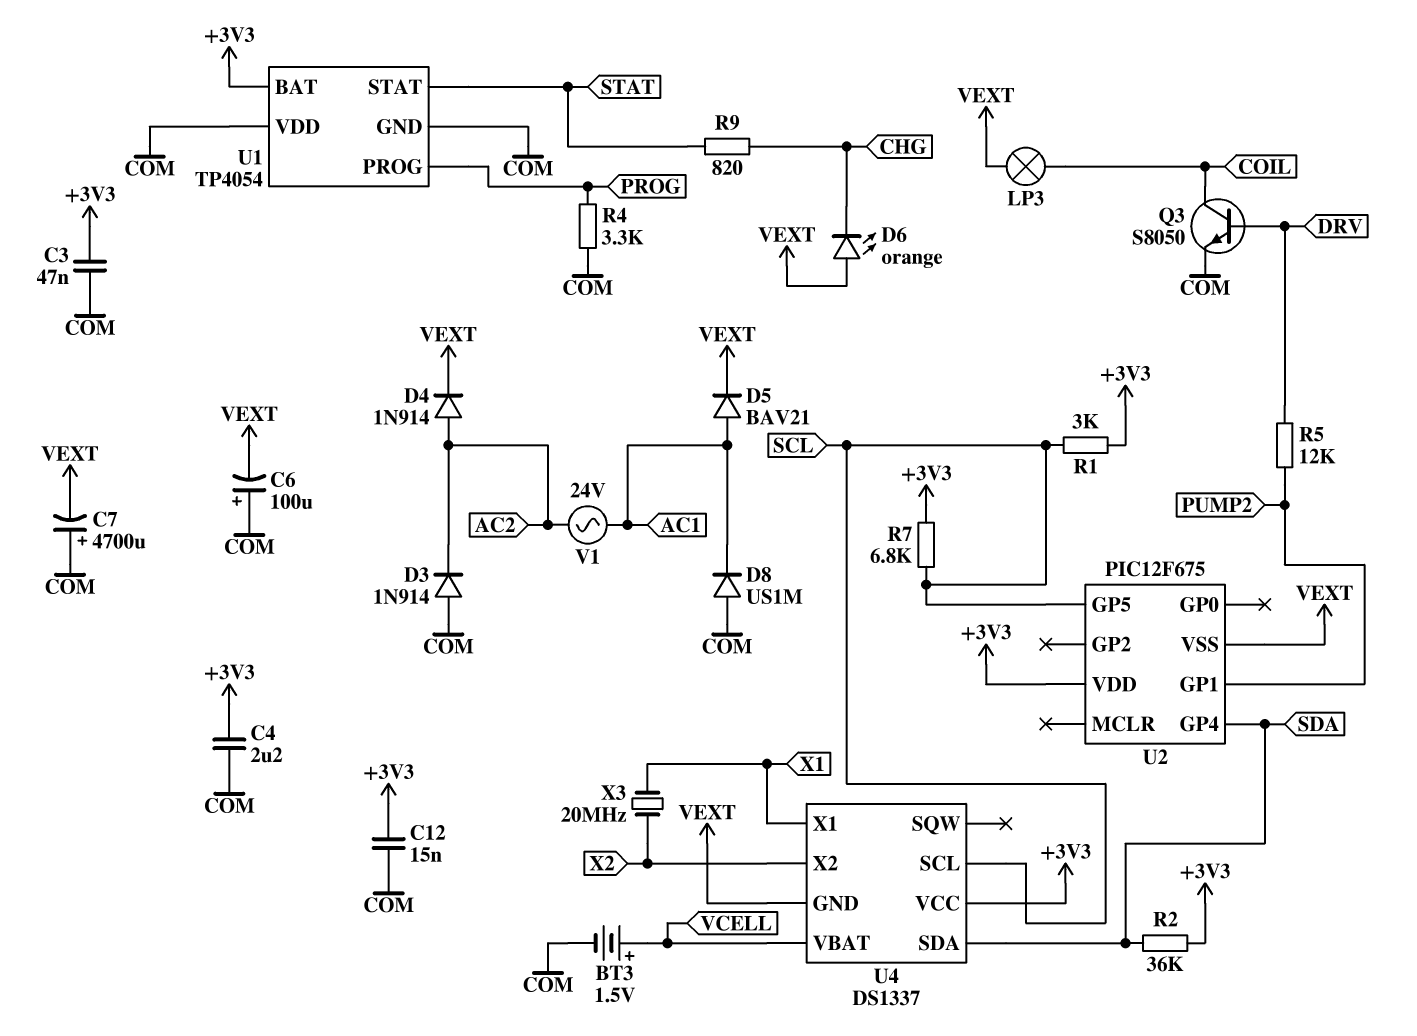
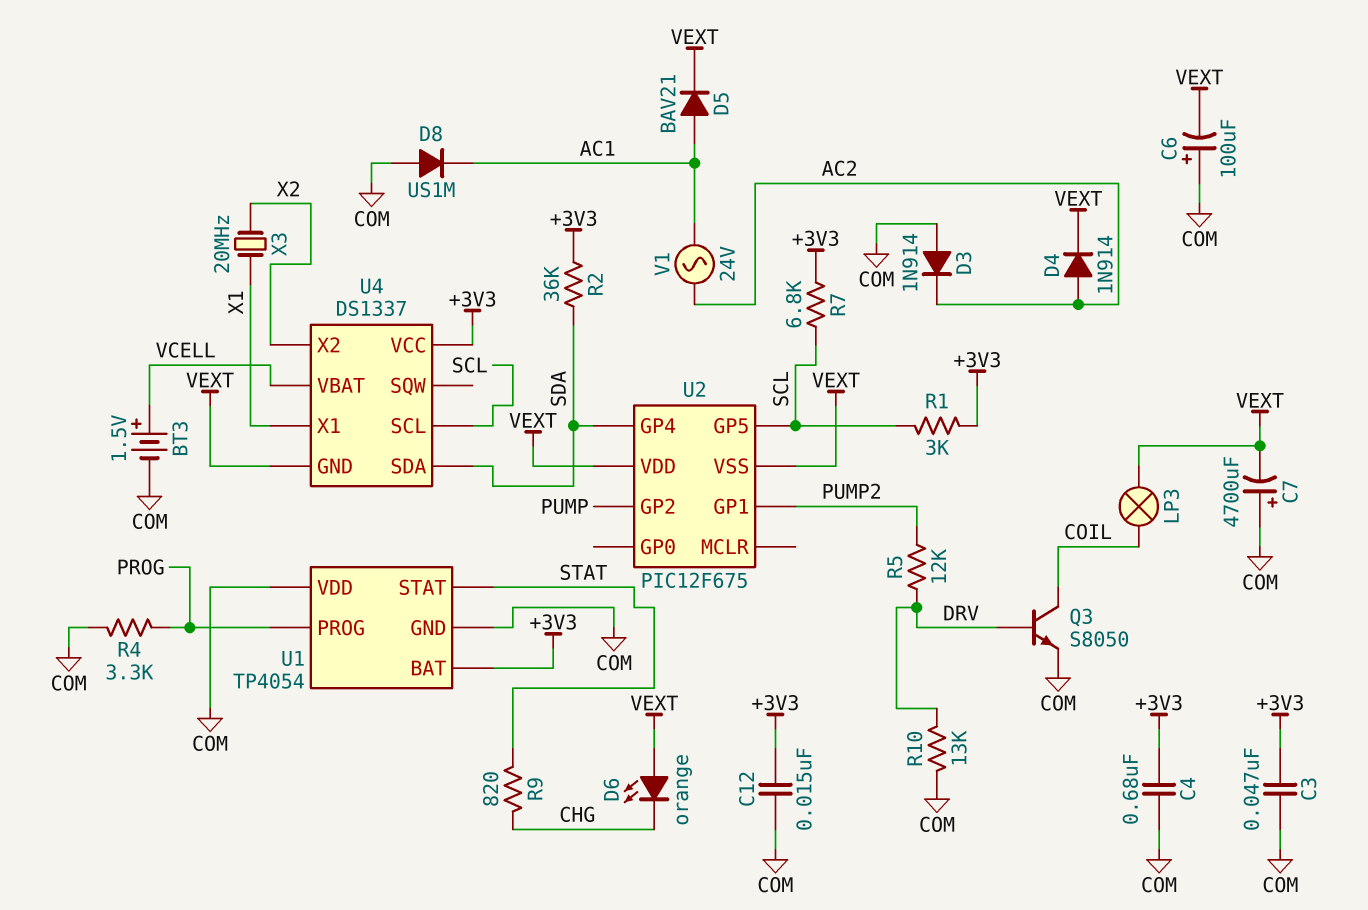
C4: 2.2uF (+3V3, COM) -> 680nF (+3V3, COM)
R10: none -> 13k (COM, DRV)
U2 pin GP2: none -> PUMP
U2 pin VDD: +3V3 -> VEXT

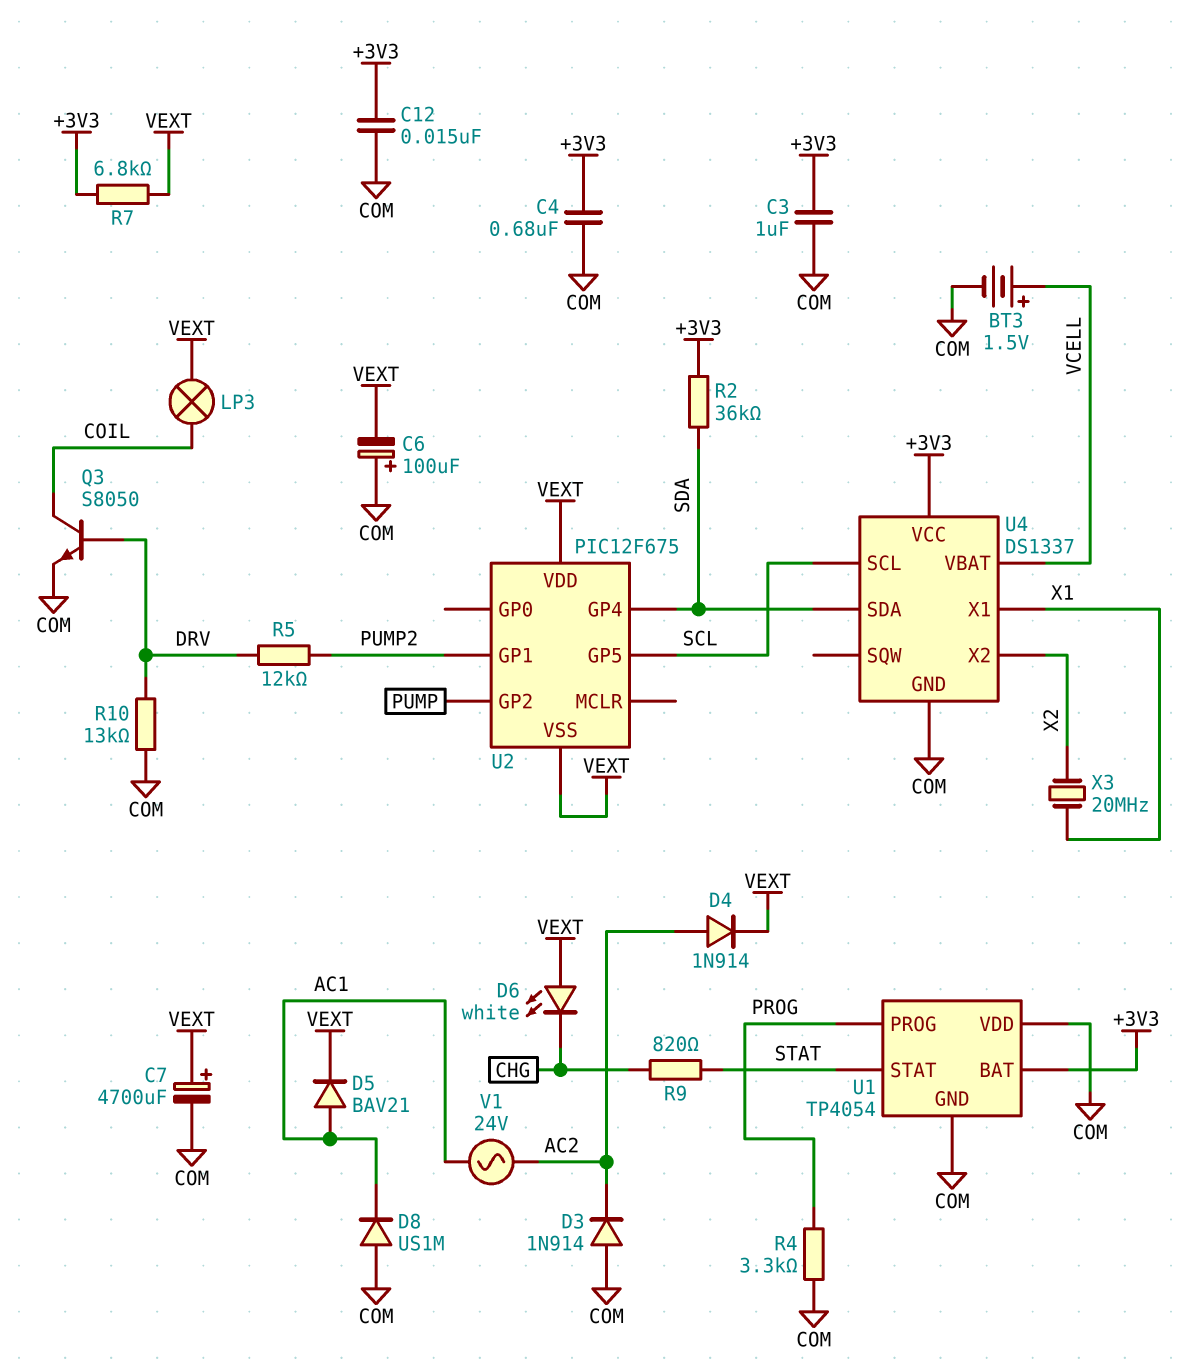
C3: 47nF (+3V3, COM) -> 1uF (+3V3, COM)
C7: 4700uF (plus COM, minus VEXT) -> 4700uF (plus VEXT, minus COM)
D6: LED orange (A VEXT, K CHG) -> LED white (A VEXT, K CHG)
R1: 3k (+3V3, SCL) -> none
R7: 6.8k (+3V3, SCL) -> 6.8k (+3V3, VEXT)
U4 pin GND: VEXT -> COM

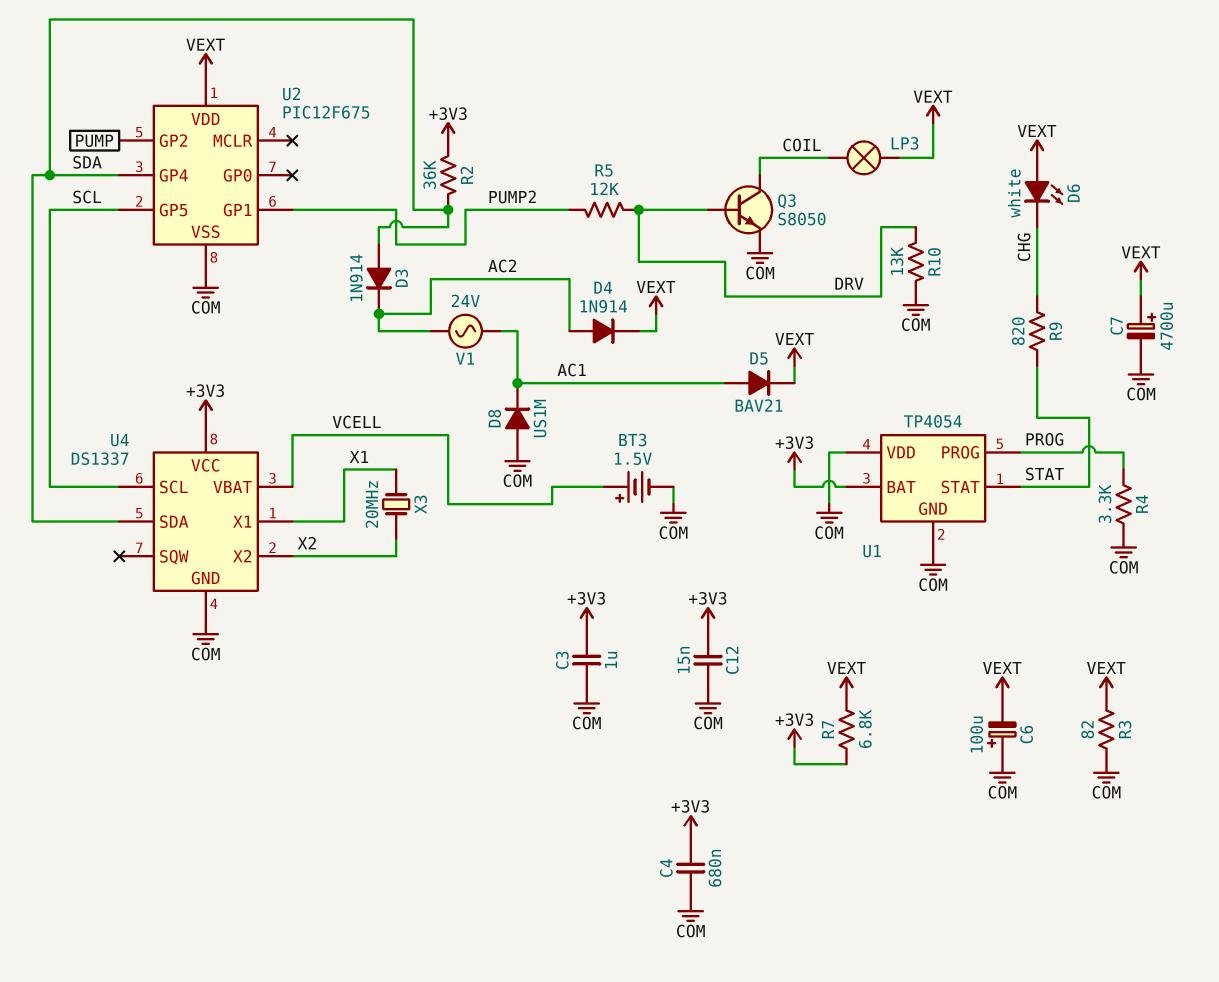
D3: diode 1N914 (A COM, K AC2) -> diode 1N914 (A SDA, K AC2)
R3: none -> 82 (COM, VEXT)
U2 pin VSS: VEXT -> COM

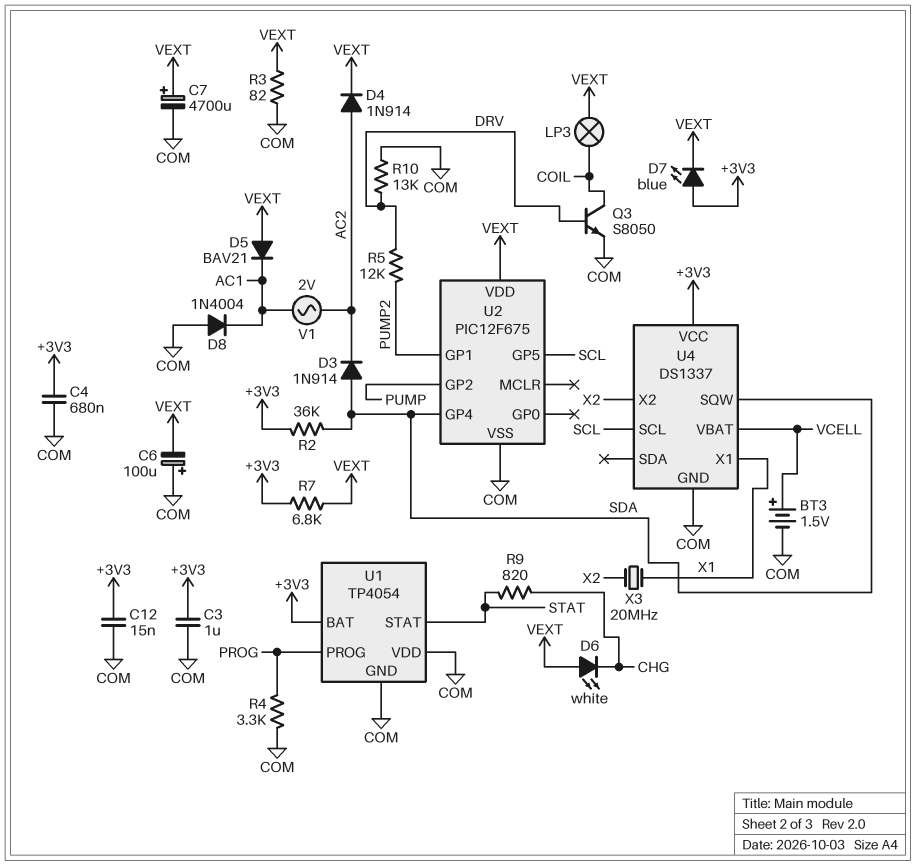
D5: diode BAV21 (A AC1, K VEXT) -> diode BAV21 (A VEXT, K AC1)
D7: none -> LED blue (A +3V3, K VEXT)
D8: diode US1M (A COM, K AC1) -> diode 1N4004 (A COM, K AC1)
U4 pin SDA: SDA -> none
U4 pin SQW: none -> SDA
V1: AC 24V (AC1, AC2) -> AC 2V (AC1, AC2)

